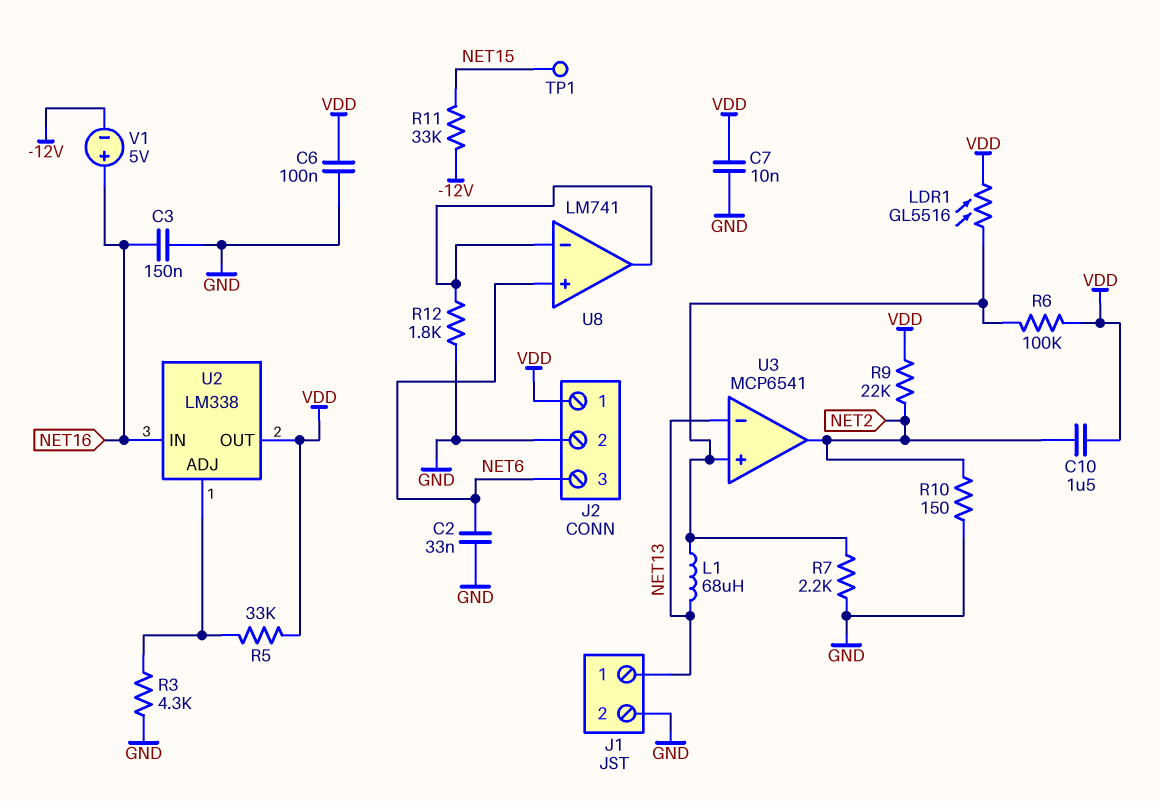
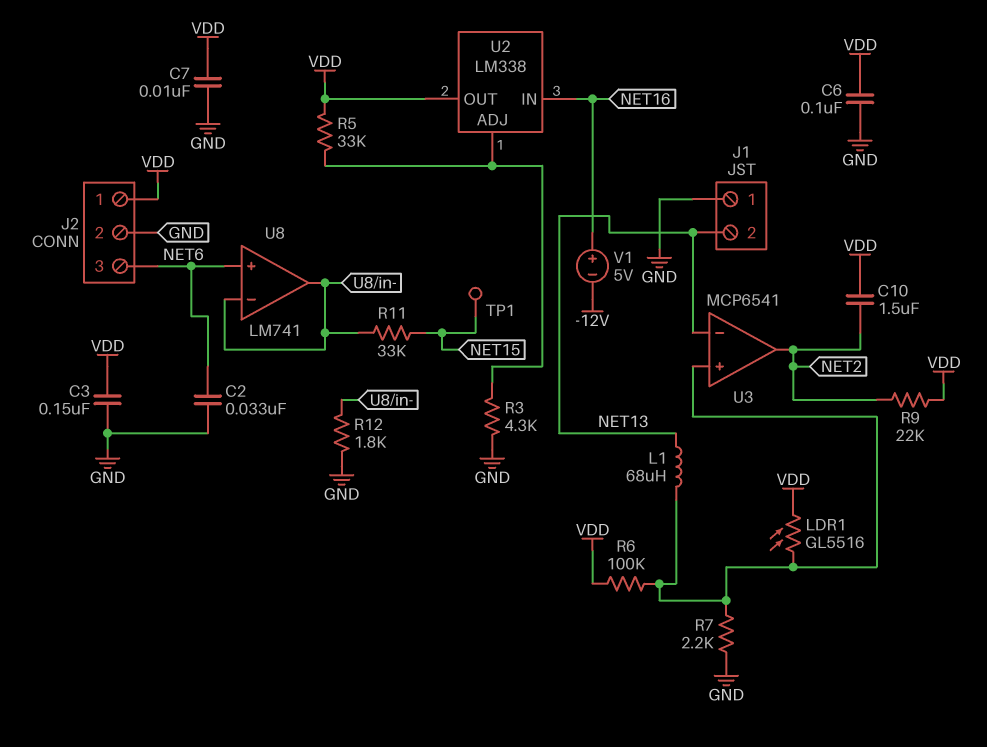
C3: 150nF (GND, NET16) -> 150nF (GND, VDD)
J1 pin 1: NET13 -> GND
J1 pin 2: GND -> NET13
R10: 150 (GND, NET2) -> none
R11: 33k (-12V, NET15) -> 33k (NET15, U8/in-)

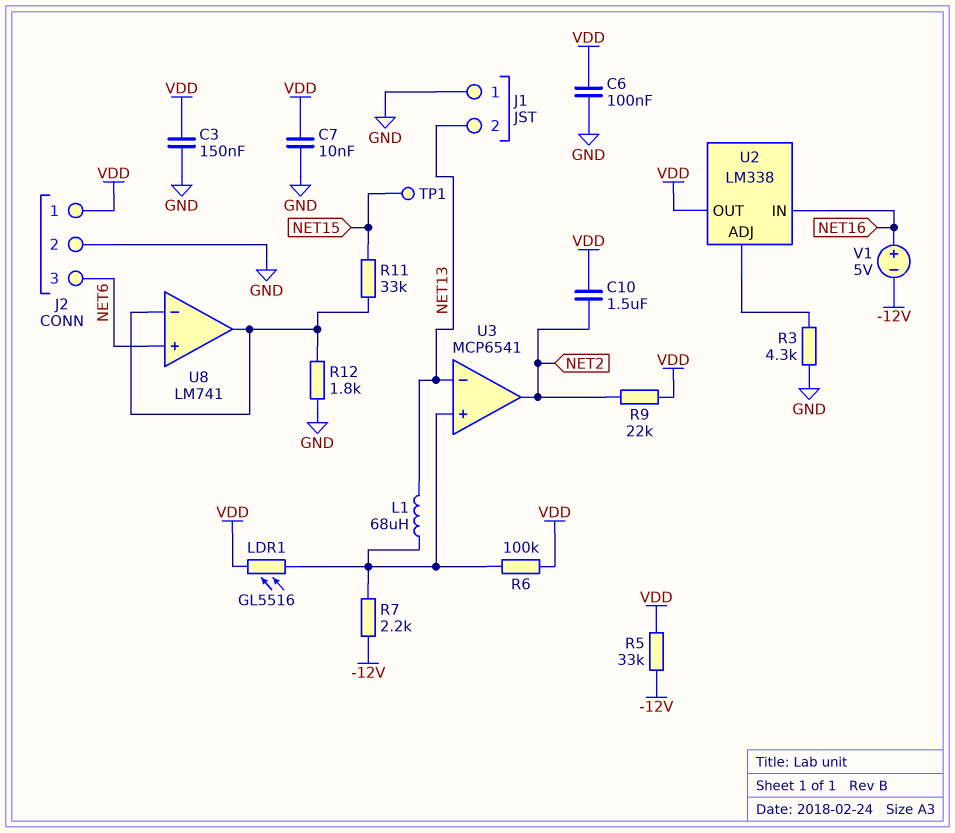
C2: 33nF (GND, NET6) -> none
R5: 33k (U2/ADJ, VDD) -> 33k (-12V, VDD)
R7: 2.2k (GND, U3/in+) -> 2.2k (-12V, U3/in+)

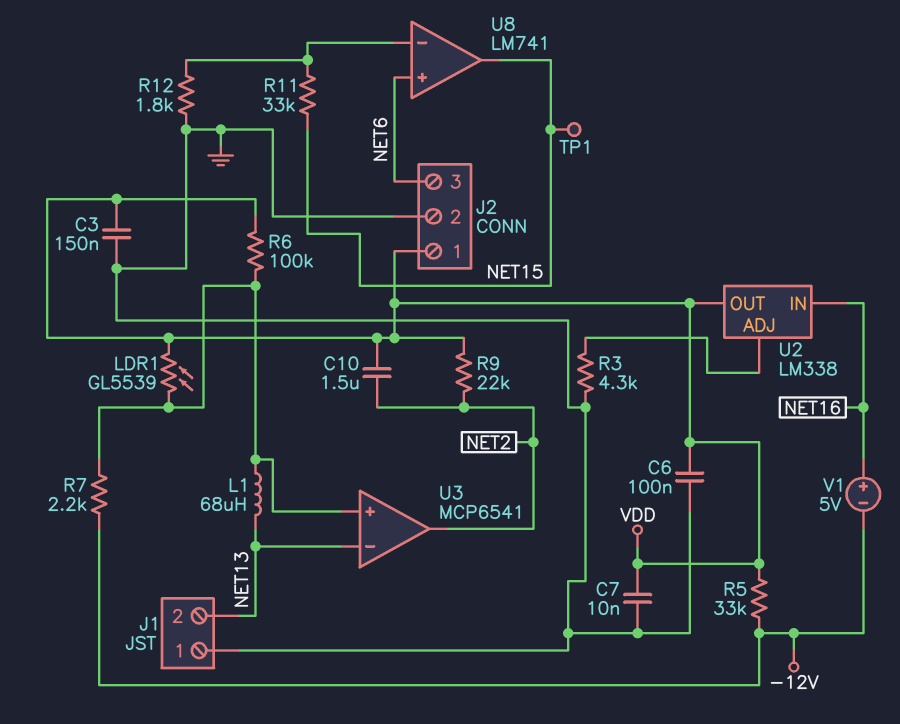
LDR1: GL5516 (U3/in+, VDD) -> GL5539 (U3/in+, VDD)
U8 pin out: U8/in- -> NET15

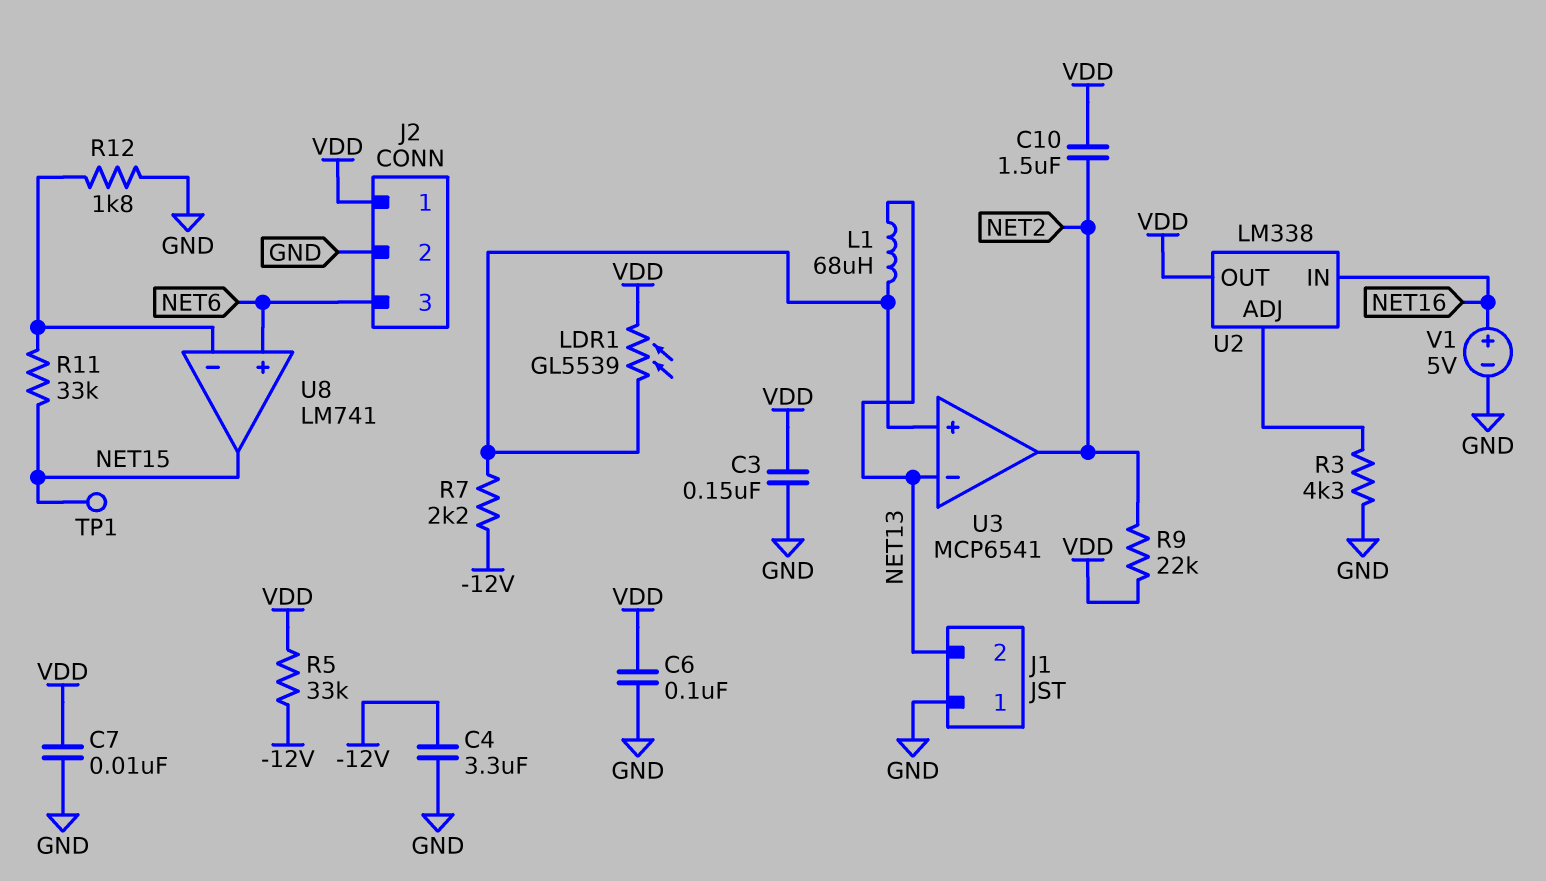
C4: none -> 3.3uF (-12V, GND)
R6: 100k (U3/in+, VDD) -> none
V1: 5V (plus NET16, minus -12V) -> 5V (plus NET16, minus GND)

